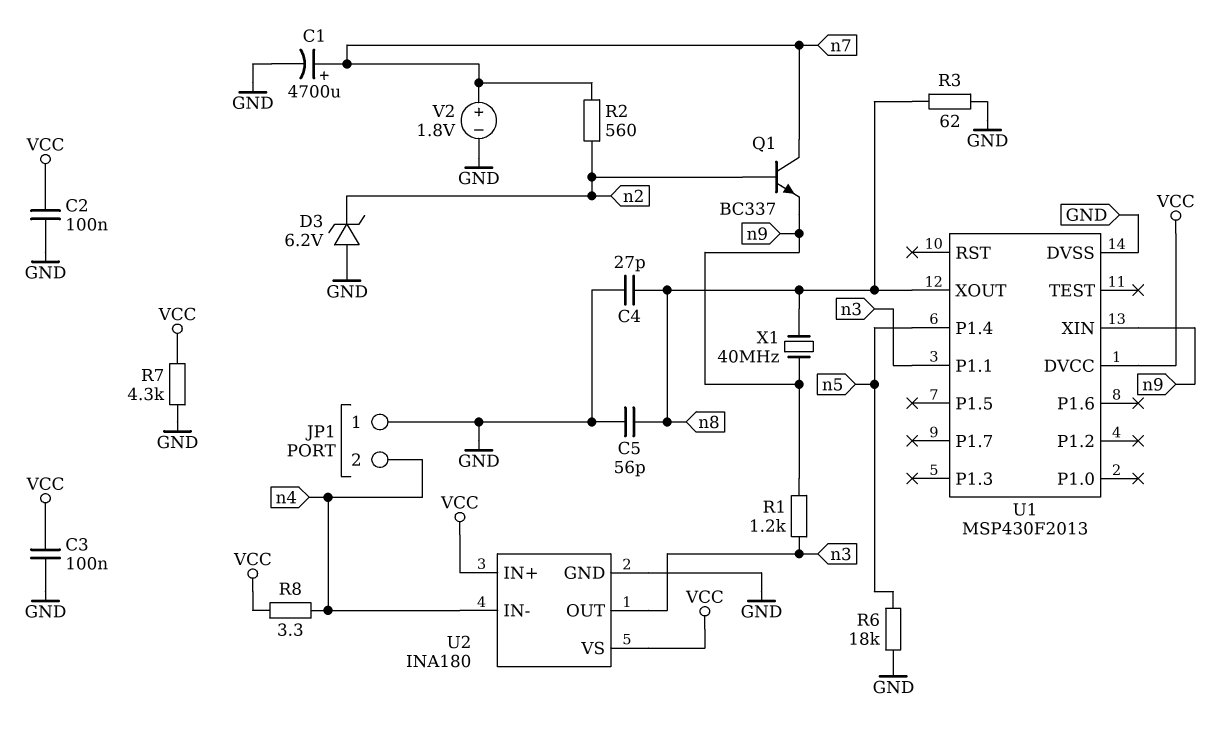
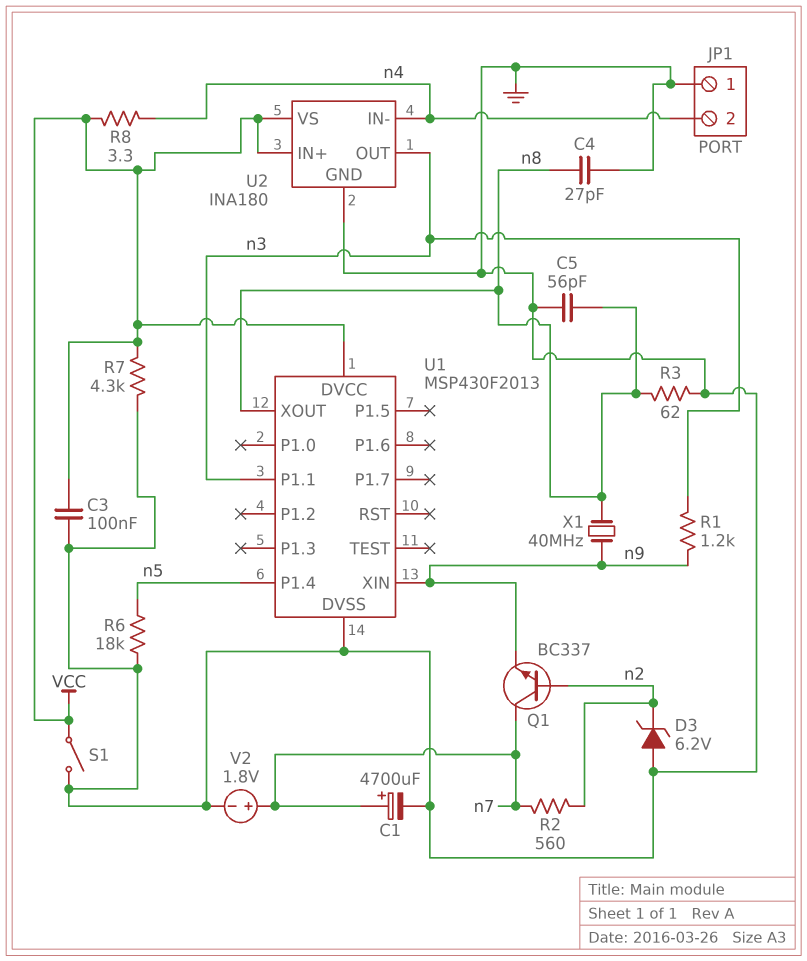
C2: 100nF (GND, VCC) -> none
S1: none -> switch (GND, VCC)

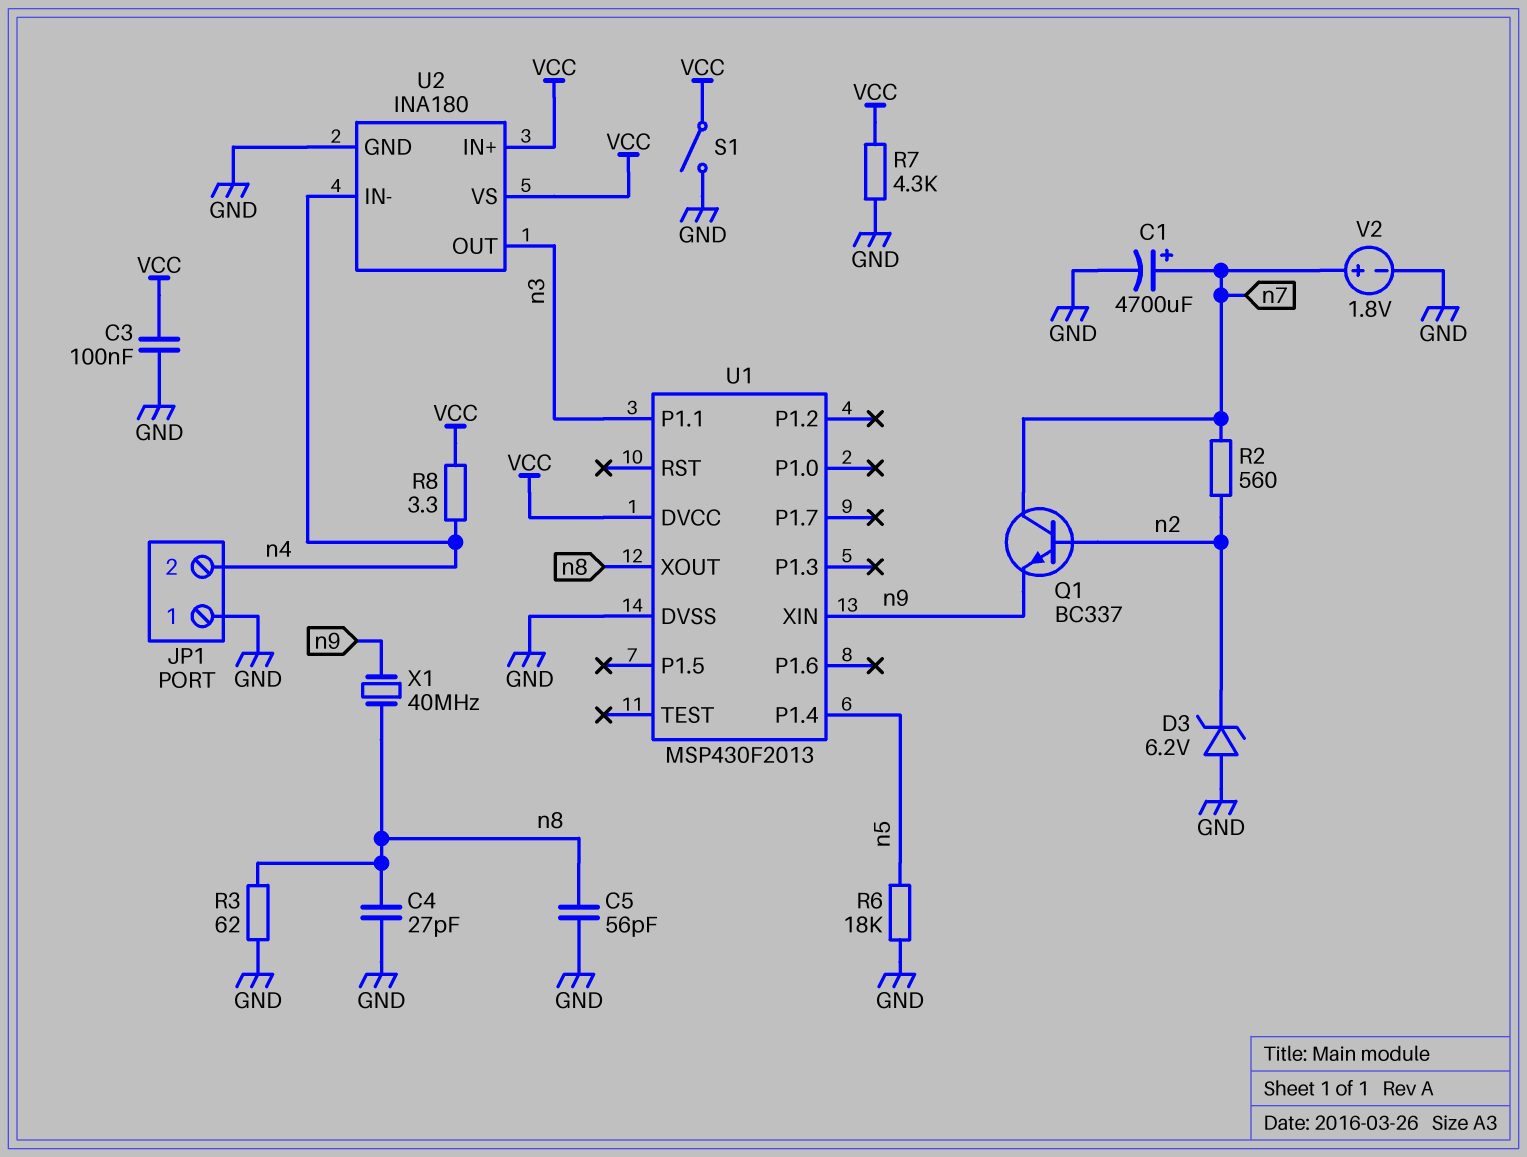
R1: 1.2k (n3, n9) -> none

